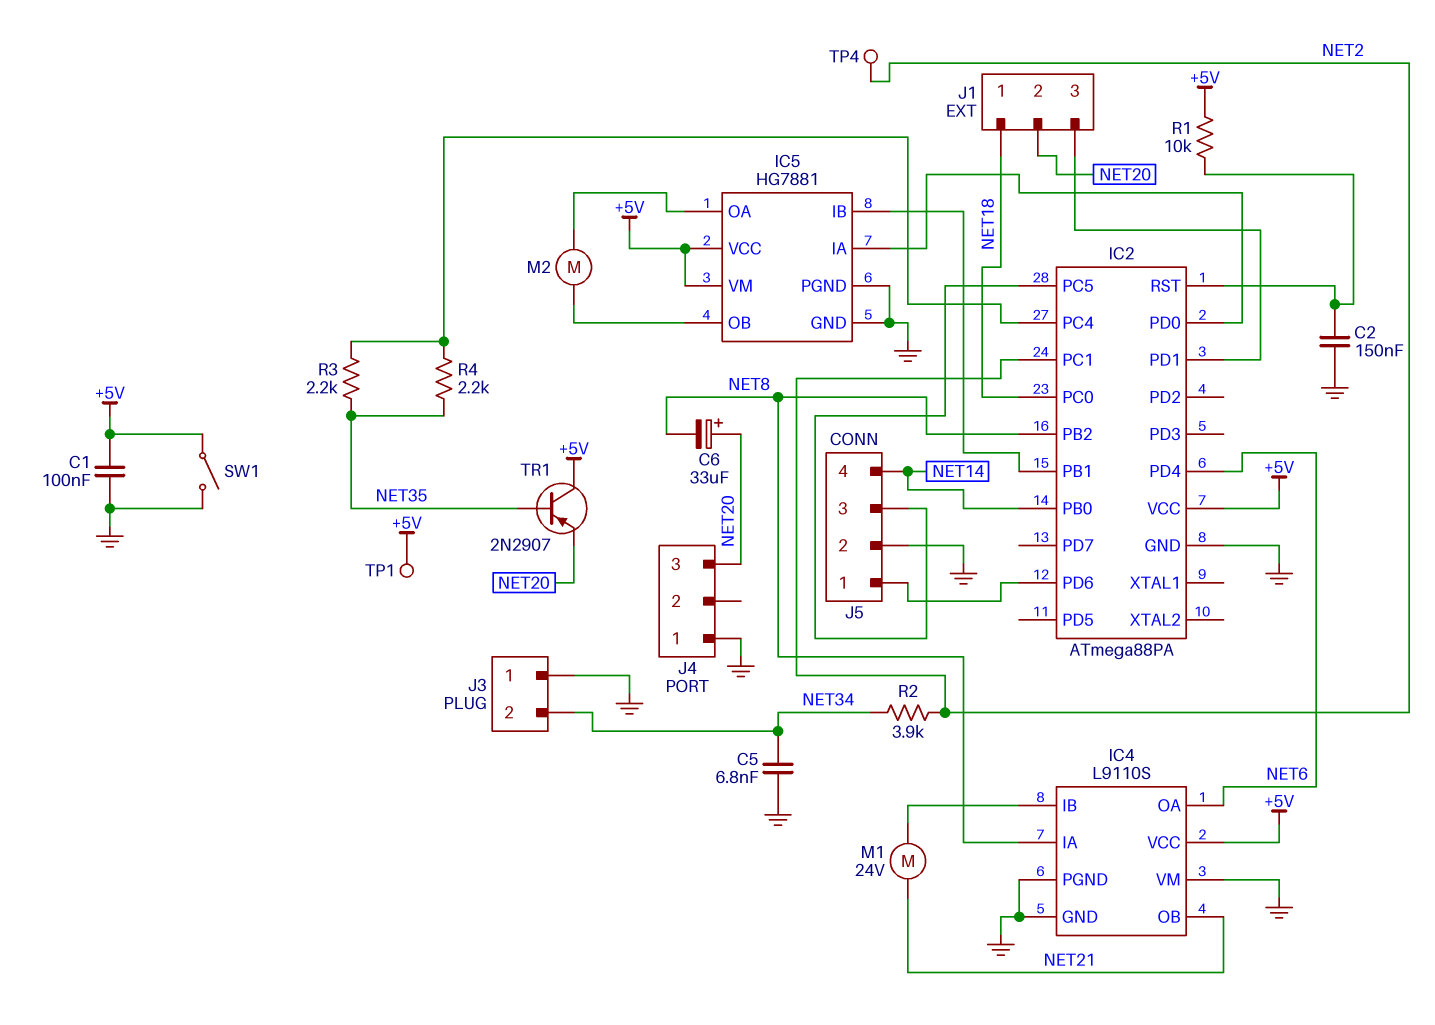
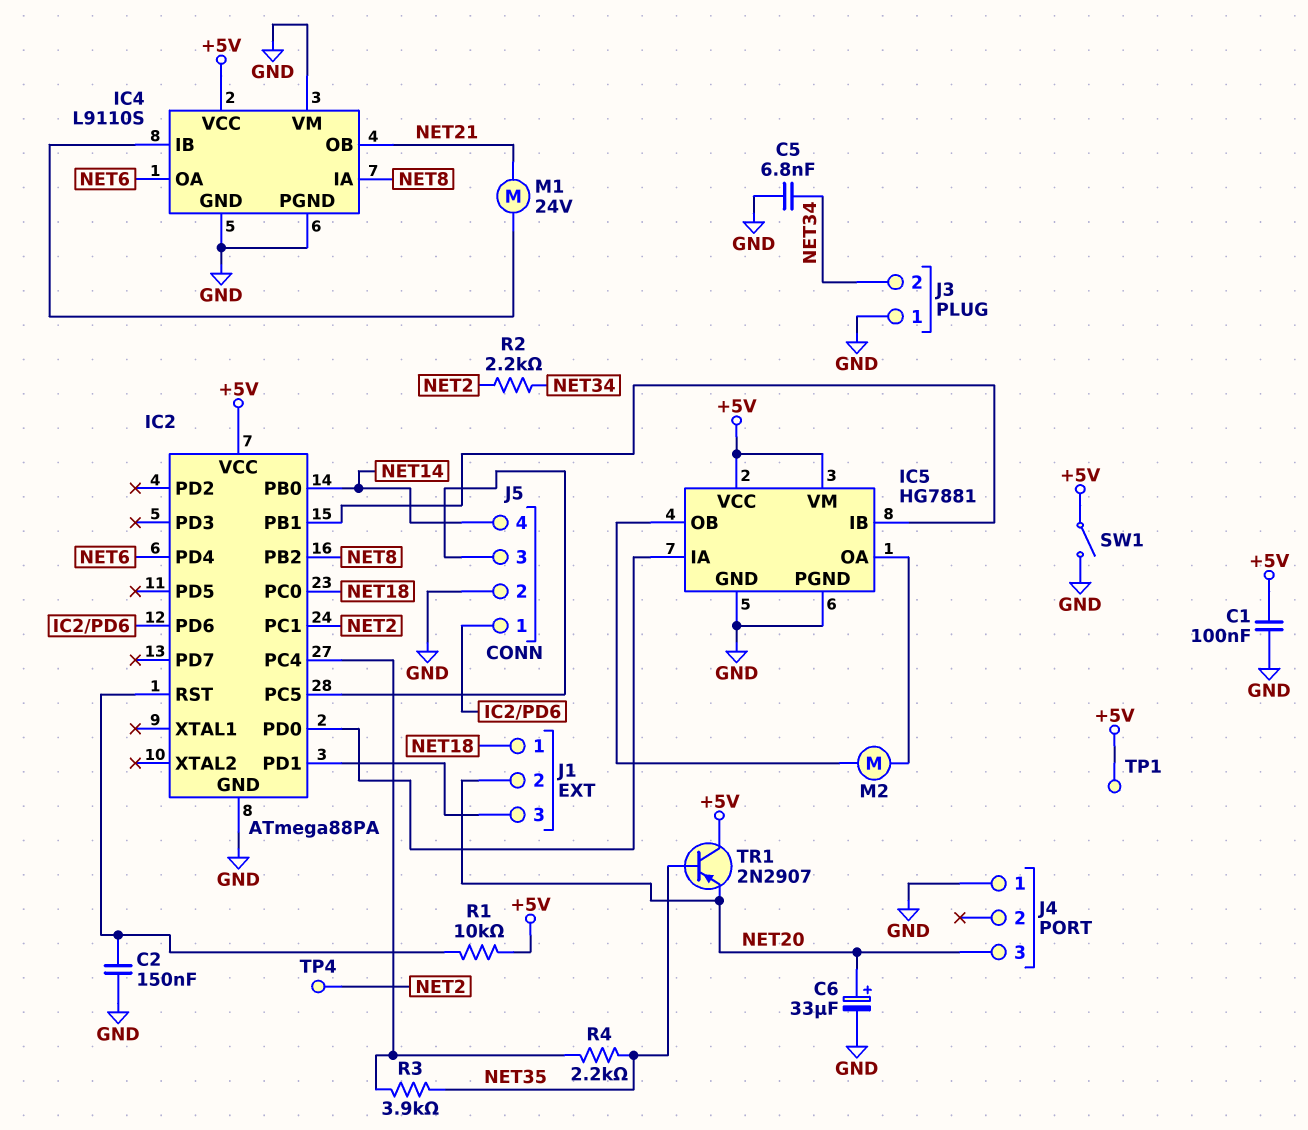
C6: 33uF (plus NET20, minus NET8) -> 33uF (plus NET20, minus GND)
R2: 3.9k (NET2, NET34) -> 2.2k (NET2, NET34)
R3: 2.2k (IC2/PC4, NET35) -> 3.9k (IC2/PC4, NET35)

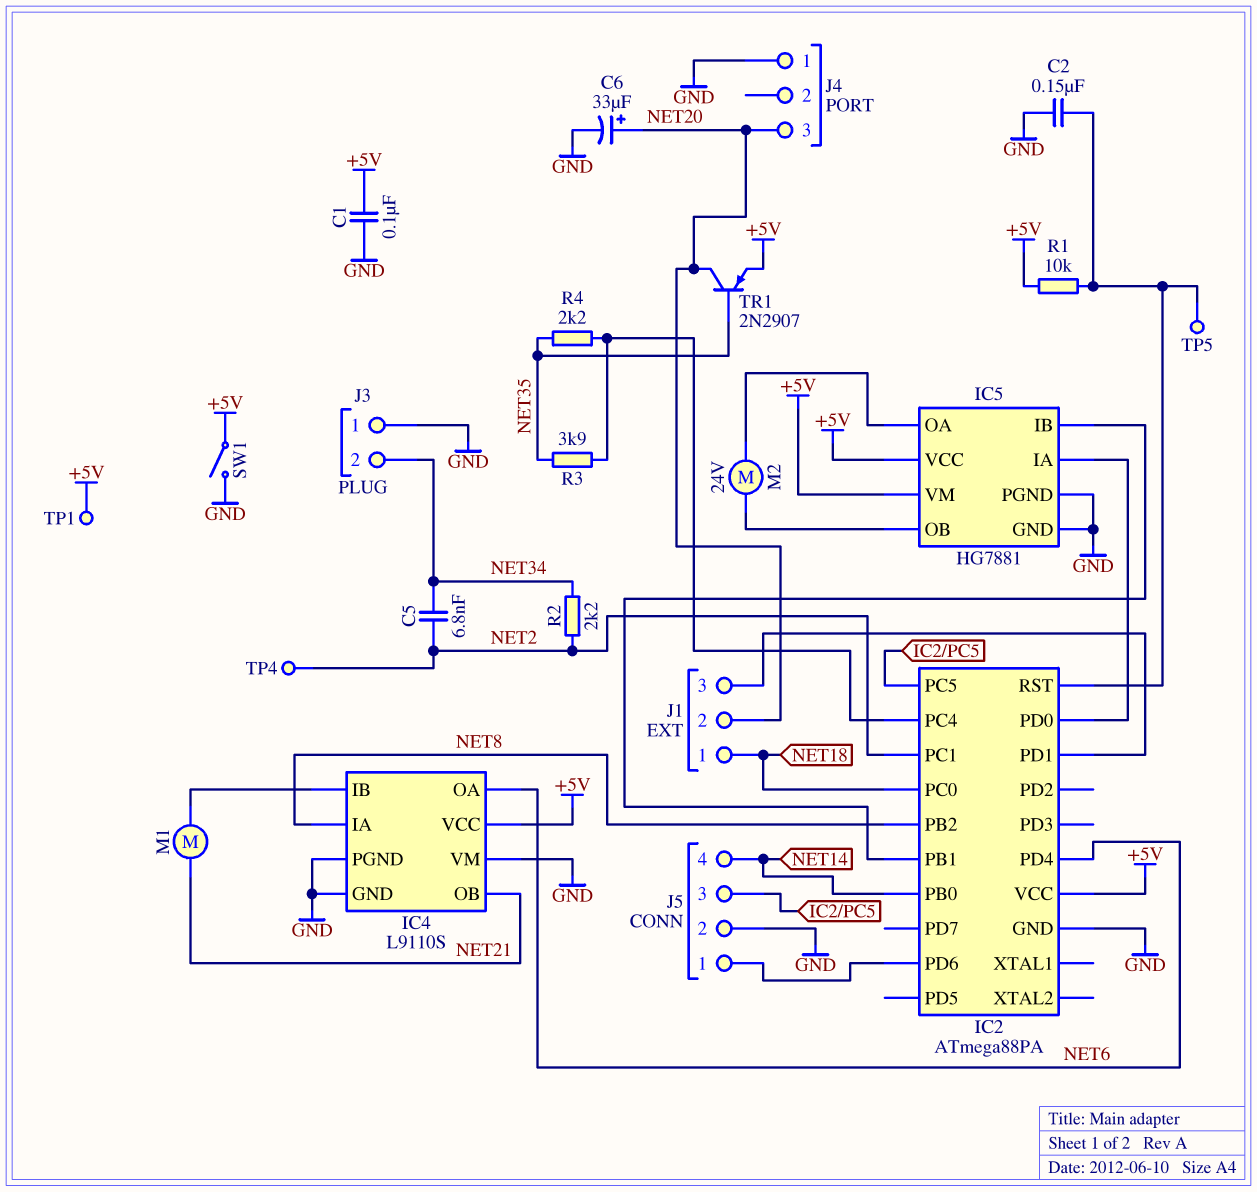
C5: 6.8nF (GND, NET34) -> 6.8nF (NET2, NET34)
M1: motor 24V (IC4/IB, NET21) -> motor (IC4/IB, NET21)
M2: motor (IC5/OA, IC5/OB) -> motor 24V (IC5/OA, IC5/OB)
TP5: none -> test point (IC2/RST)
TR1: PNP 2N2907 (B NET35, C +5V, E NET20) -> PNP 2N2907 (B NET35, C NET20, E +5V)

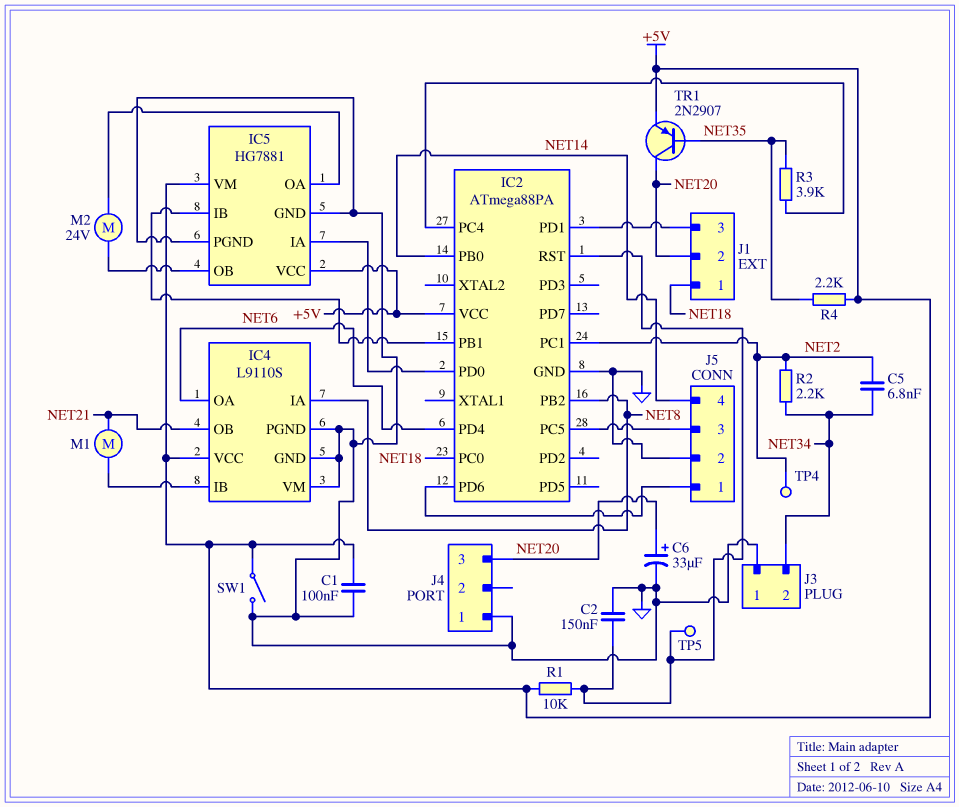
R4: 2.2k (IC2/PC4, NET35) -> 2.2k (+5V, NET35)
TP1: test point (+5V) -> none

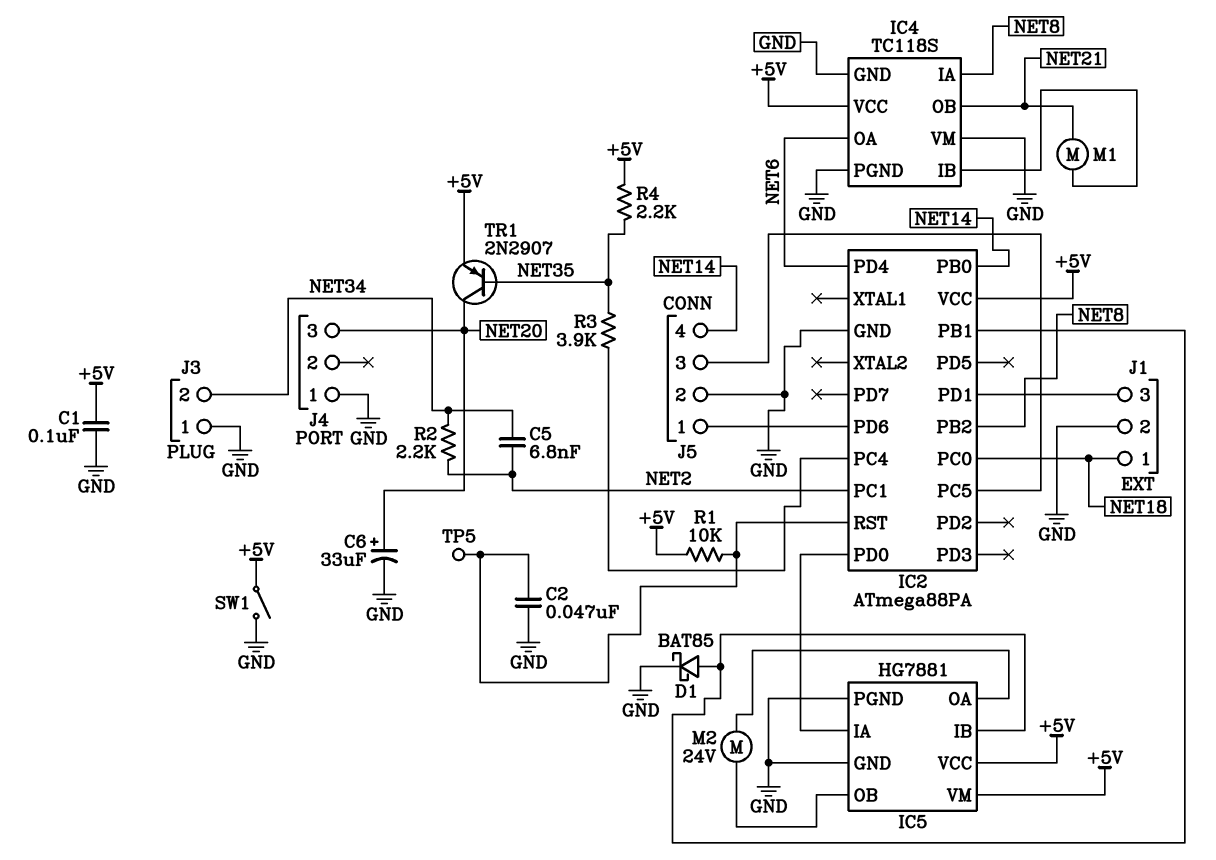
C2: 150nF (GND, IC2/RST) -> 47nF (GND, IC2/RST)
D1: none -> schottky BAT85 (A IC2/PB1, K GND)
IC4: L9110S -> TC118S
J1 pin 2: NET20 -> GND
TP4: test point (NET2) -> none

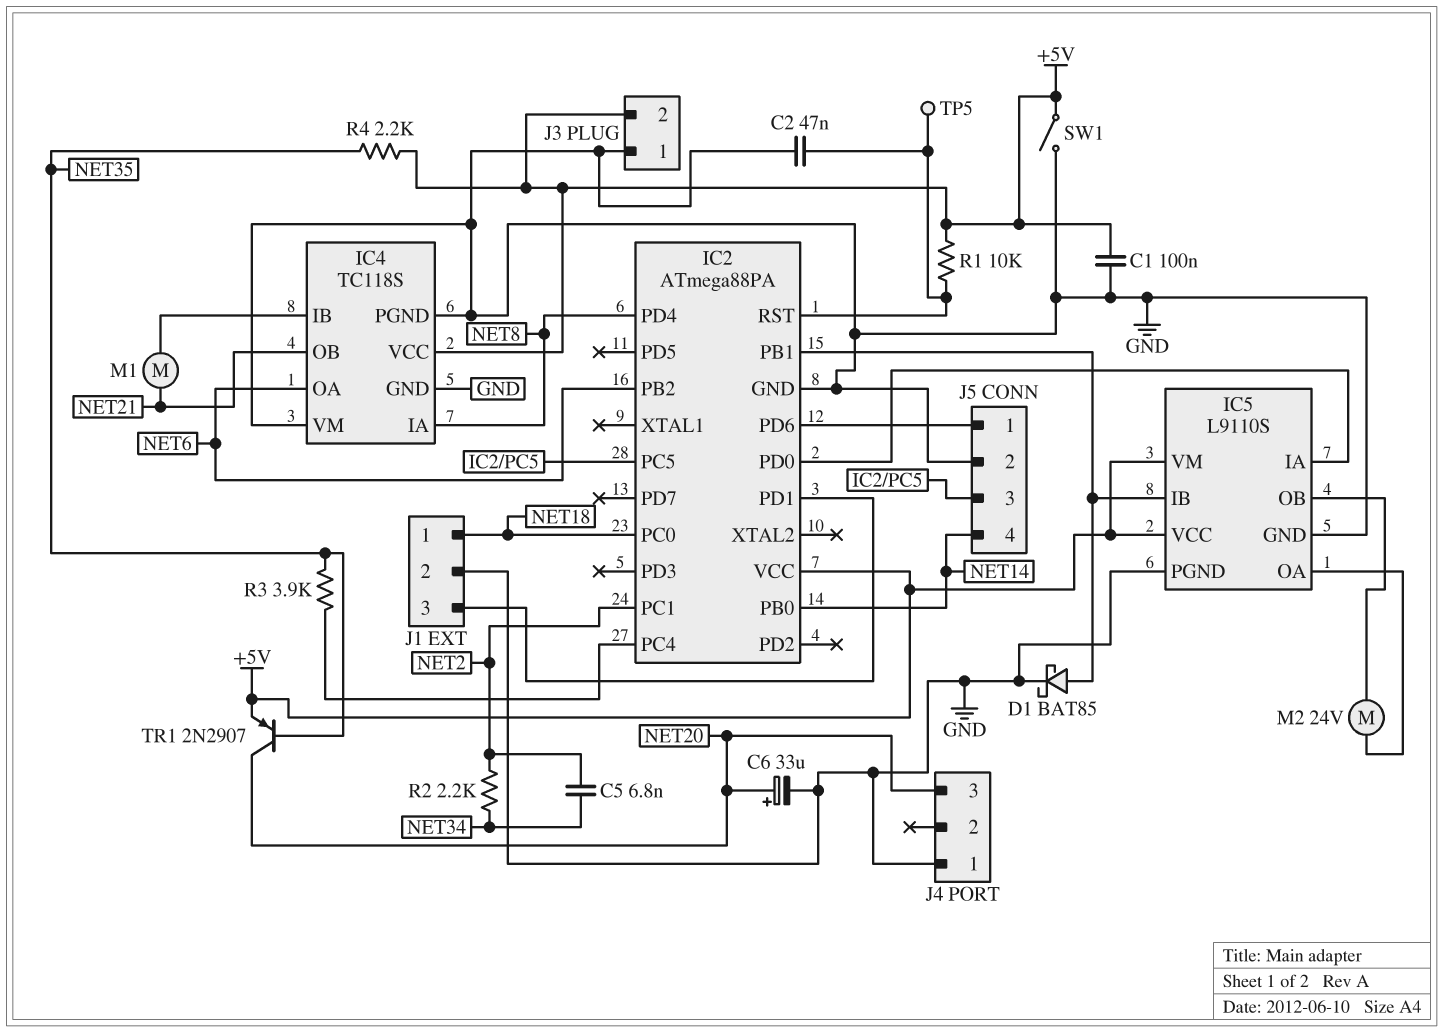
IC2 pin PB2: NET8 -> NET6
IC2 pin PD4: NET6 -> NET8
IC5: HG7881 -> L9110S
J3 pin 2: NET34 -> +5V

